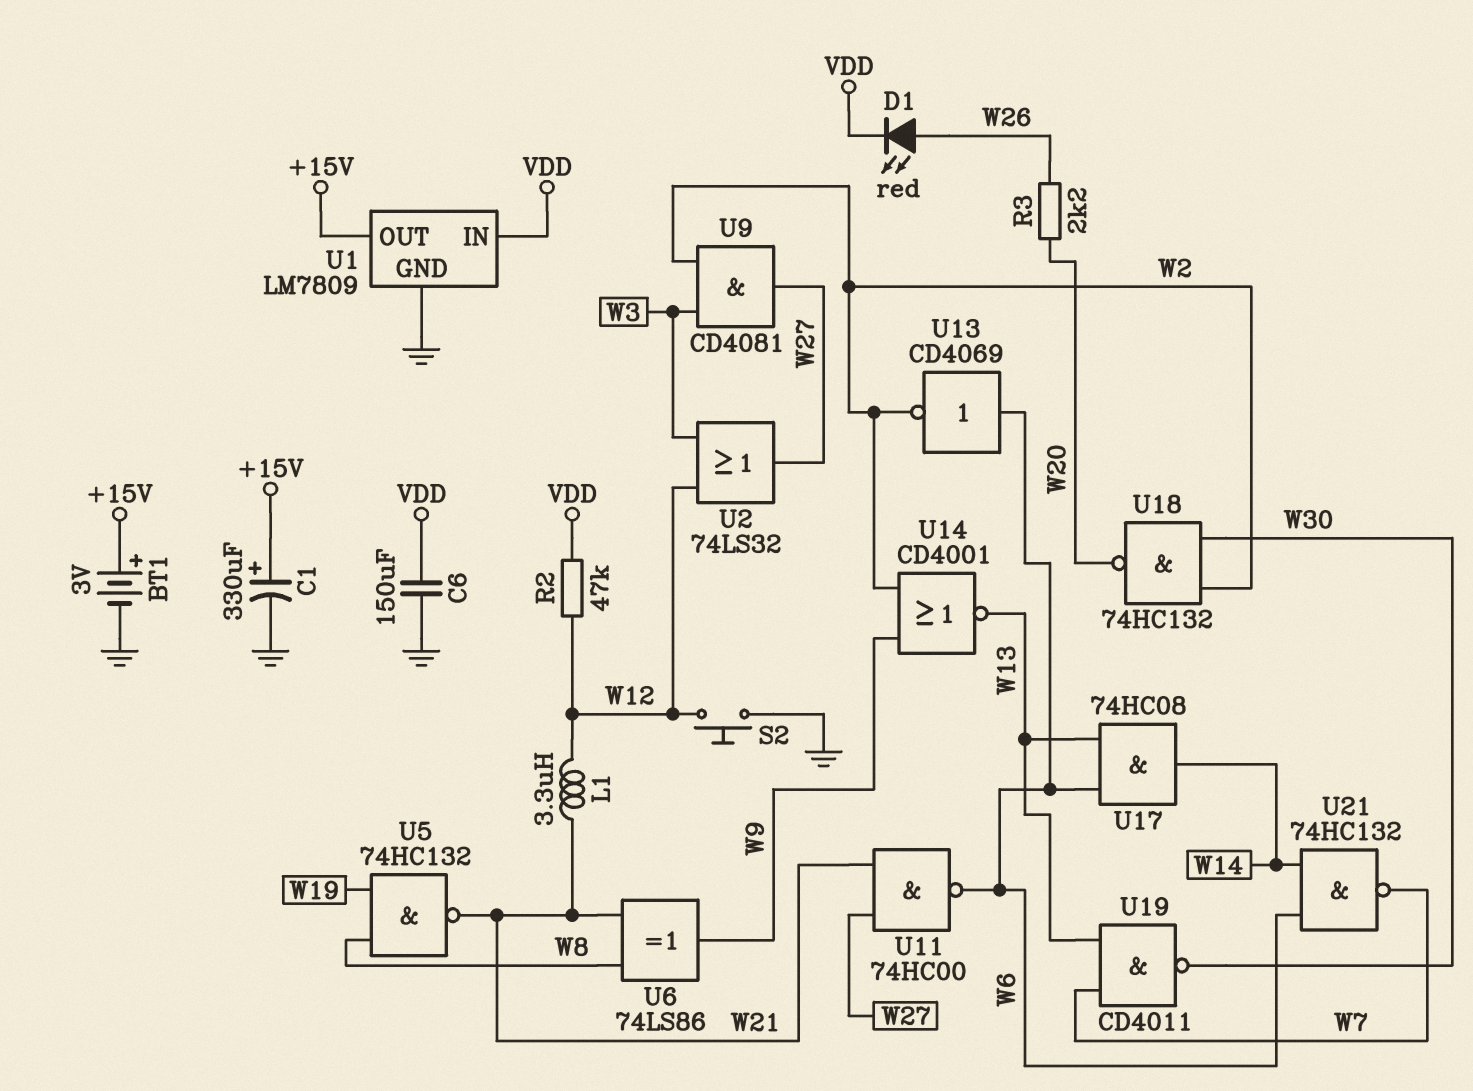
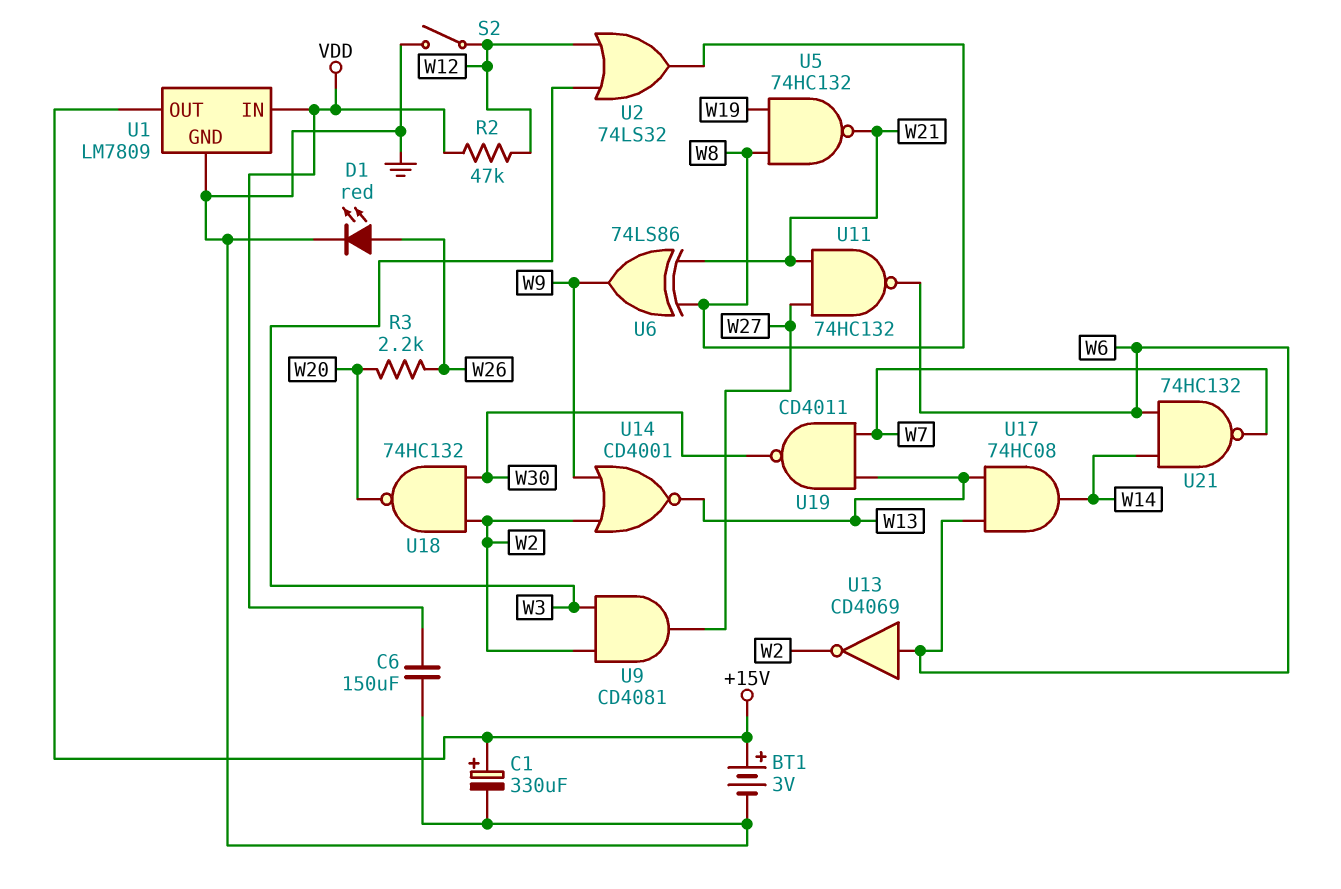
D1: LED red (A W26, K VDD) -> LED red (A W26, K GND)
L1: 3.3uH (W12, W21) -> none
S2: button (GND, W12) -> switch (GND, W12)
U2: OR 74LS32 (in W3, in W12, out W27) -> OR 74LS32 (in W3, in W12, out W8)
U11: NAND 74HC00 (in W21, in W27, out W6) -> NAND 74HC132 (in W21, in W27, out W6)

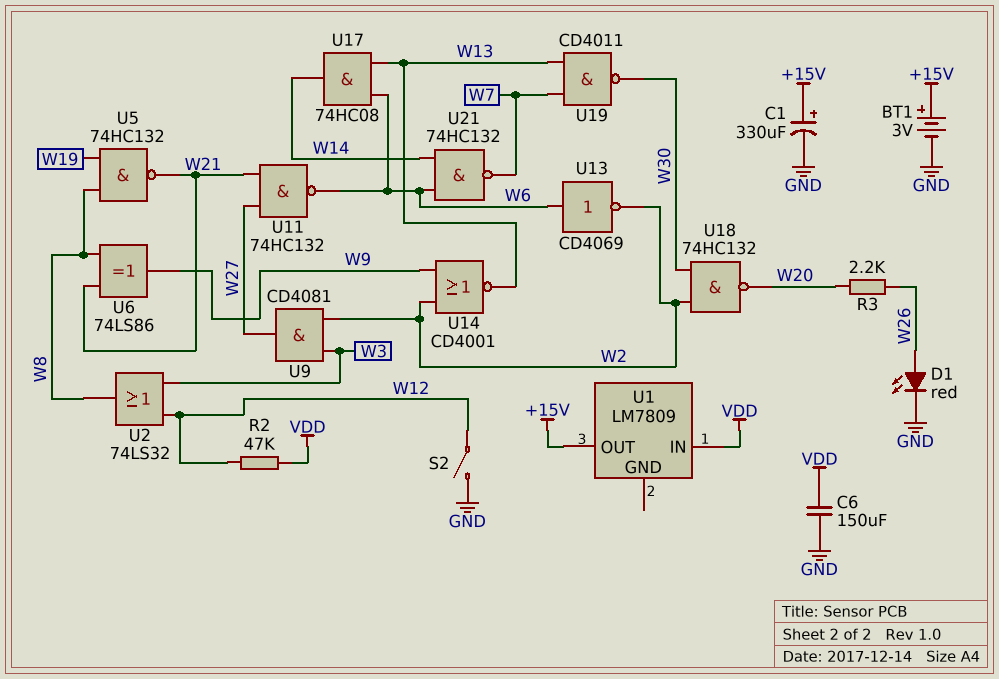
U1 pin GND: GND -> none

